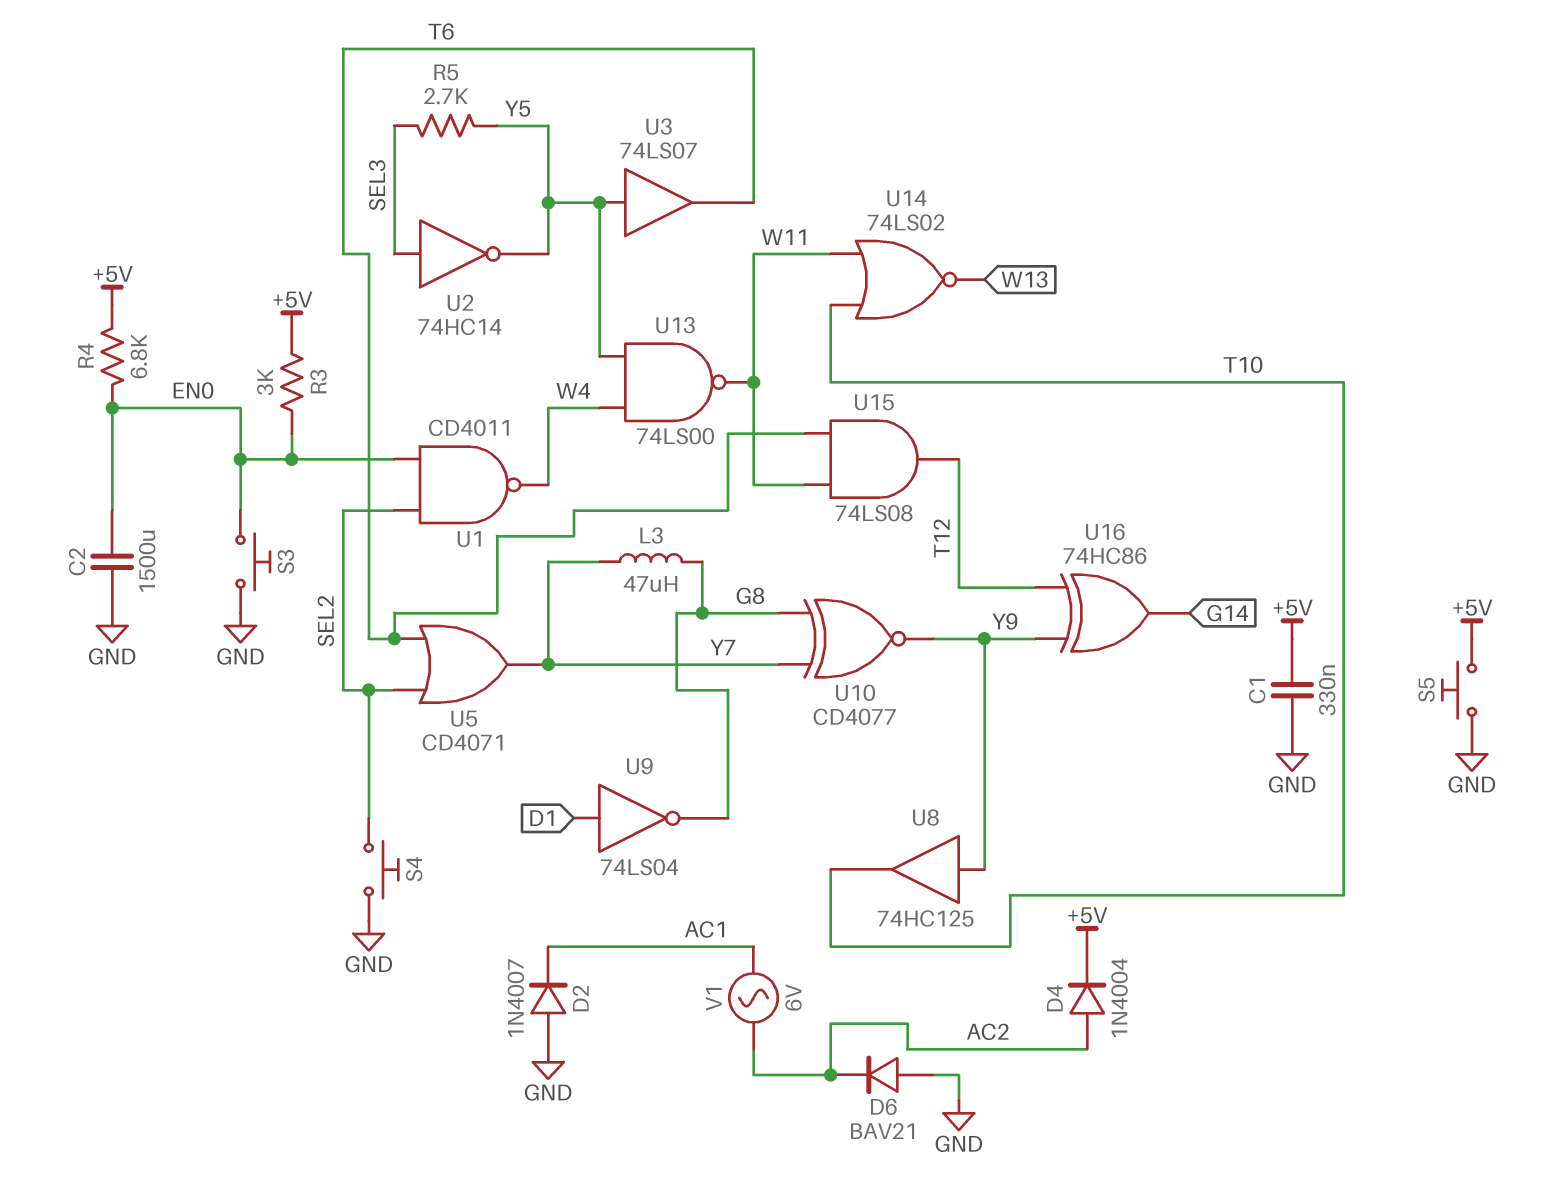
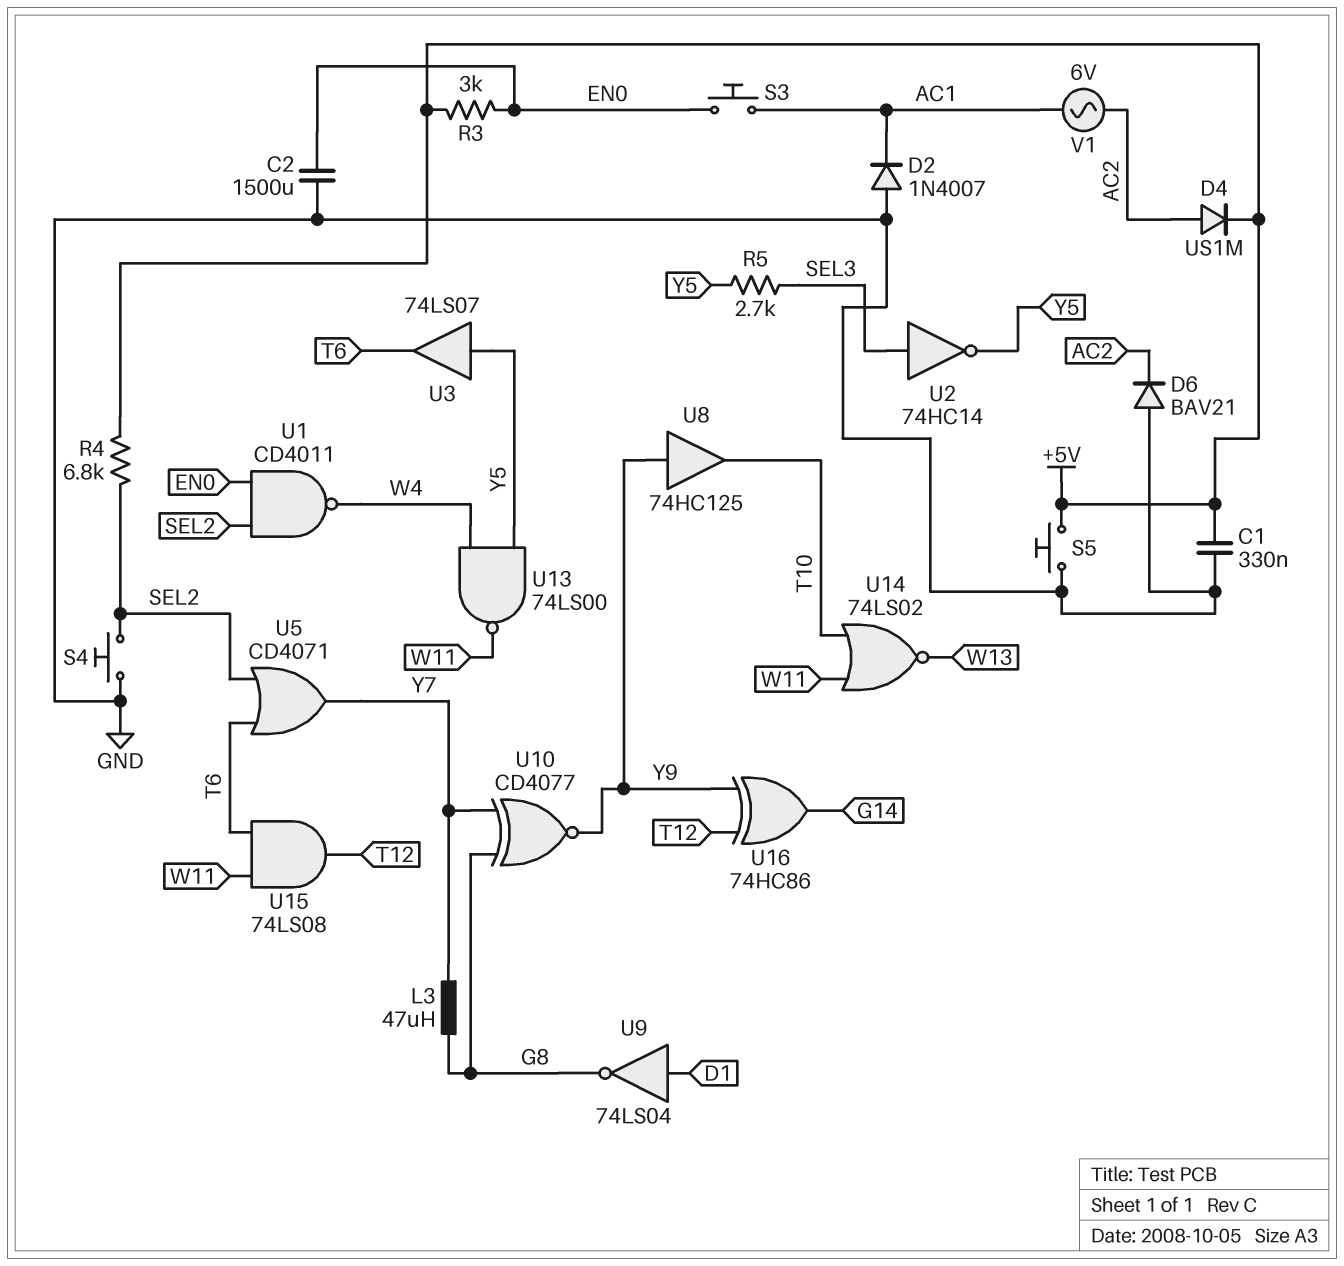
D4: diode 1N4004 (A AC2, K +5V) -> diode US1M (A AC2, K +5V)
R4: 6.8k (+5V, EN0) -> 6.8k (+5V, SEL2)
S3: button (EN0, GND) -> button (AC1, EN0)

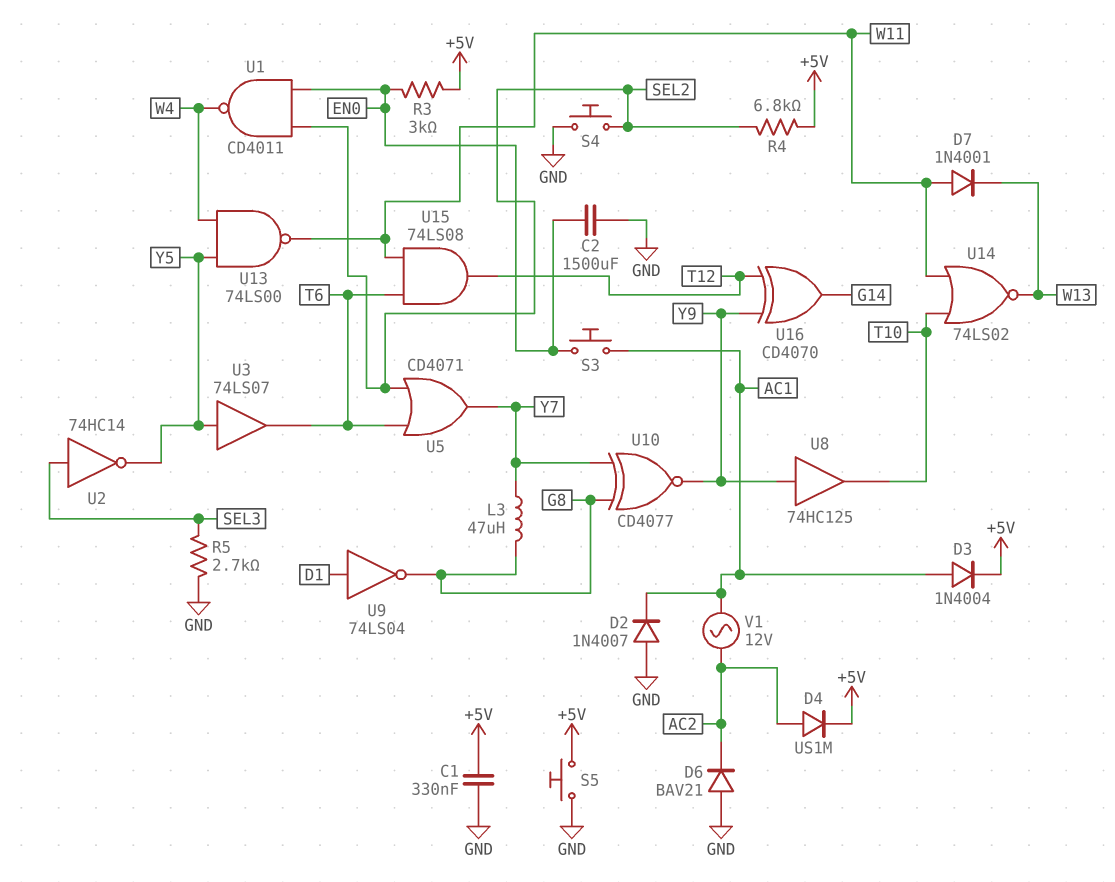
D3: none -> diode 1N4004 (A AC1, K +5V)
D7: none -> diode 1N4001 (A W11, K W13)
R5: 2.7k (SEL3, Y5) -> 2.7k (GND, SEL3)
U16: XOR 74HC86 (in T12, in Y9, out G14) -> XOR CD4070 (in T12, in Y9, out G14)
V1: AC 6V (AC1, AC2) -> AC 12V (AC1, AC2)

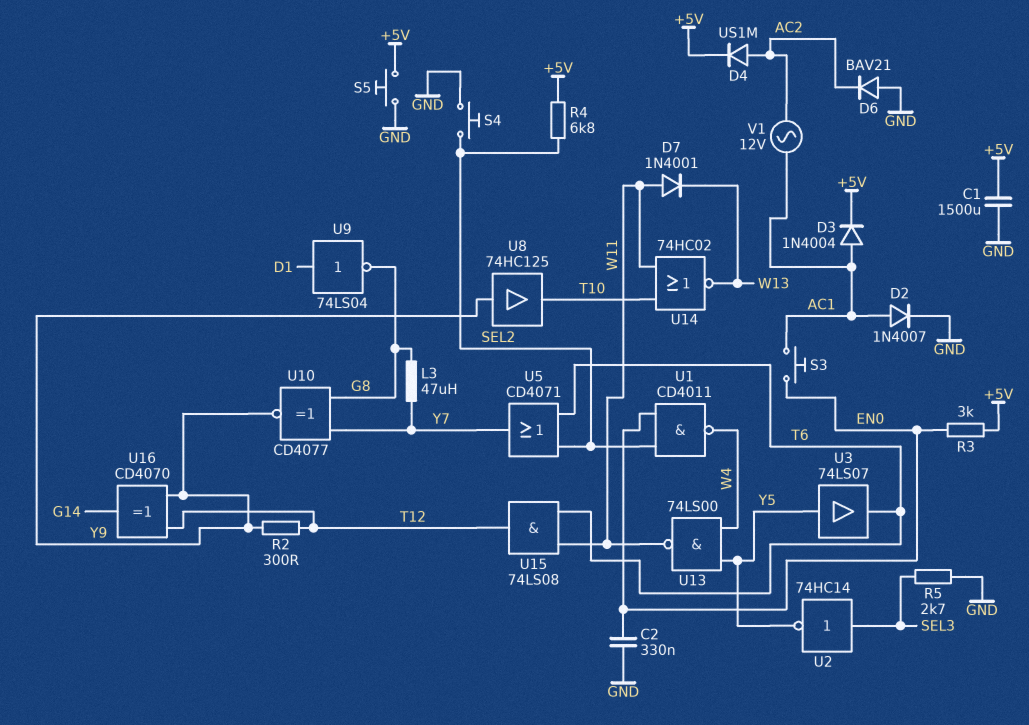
C1: 330nF (+5V, GND) -> 1500uF (+5V, GND)
C2: 1500uF (EN0, GND) -> 330nF (EN0, GND)
D2: diode 1N4007 (A GND, K AC1) -> diode 1N4007 (A AC1, K GND)
R2: none -> 300 (T12, Y9)
U14: NOR 74LS02 (in T10, in W11, out W13) -> NOR 74HC02 (in T10, in W11, out W13)

